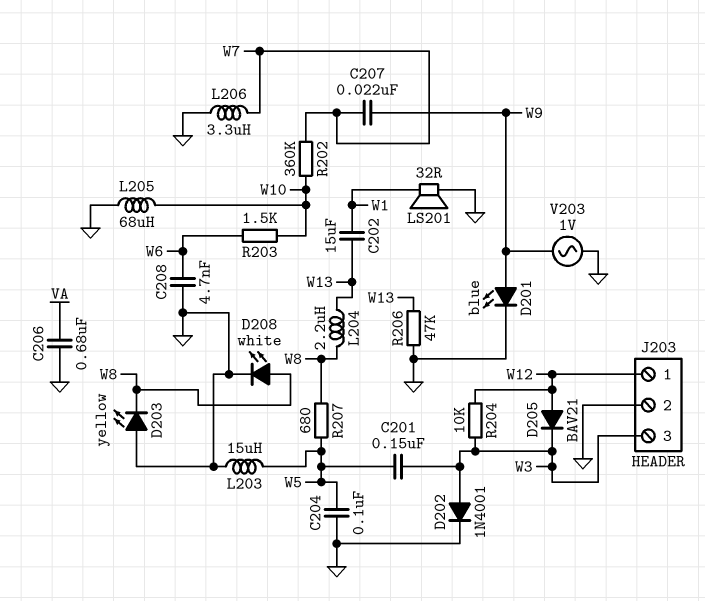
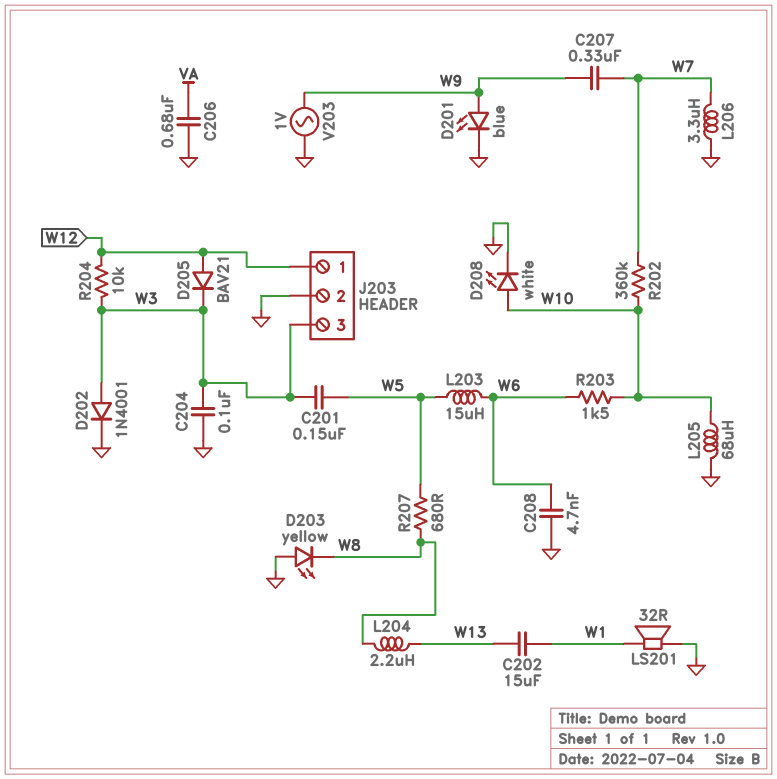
C204: 100nF (GND, W5) -> 100nF (GND, W3)
C207: 22nF (W7, W9) -> 330nF (W7, W9)
D208: LED white (A W8, K GND) -> LED white (A W10, K GND)
L203: 15uH (GND, W5) -> 15uH (W5, W6)
R206: 47k (GND, W13) -> none

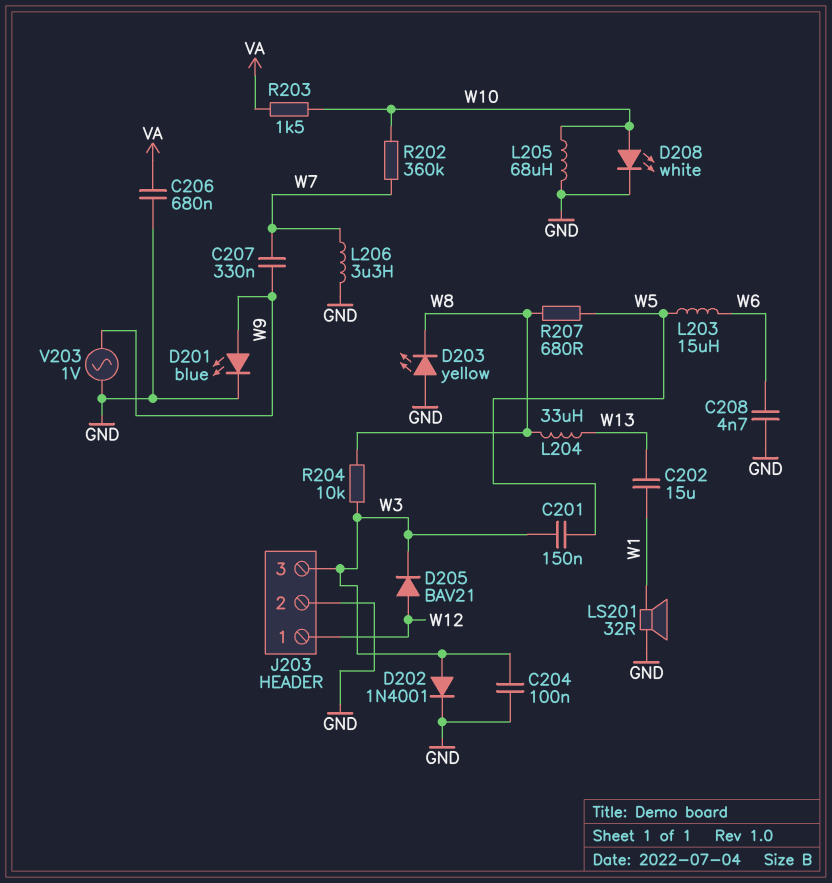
L204: 2.2uH (W8, W13) -> 33uH (W8, W13)
R203: 1.5k (W6, W10) -> 1.5k (VA, W10)
R204: 10k (W3, W12) -> 10k (W3, W8)

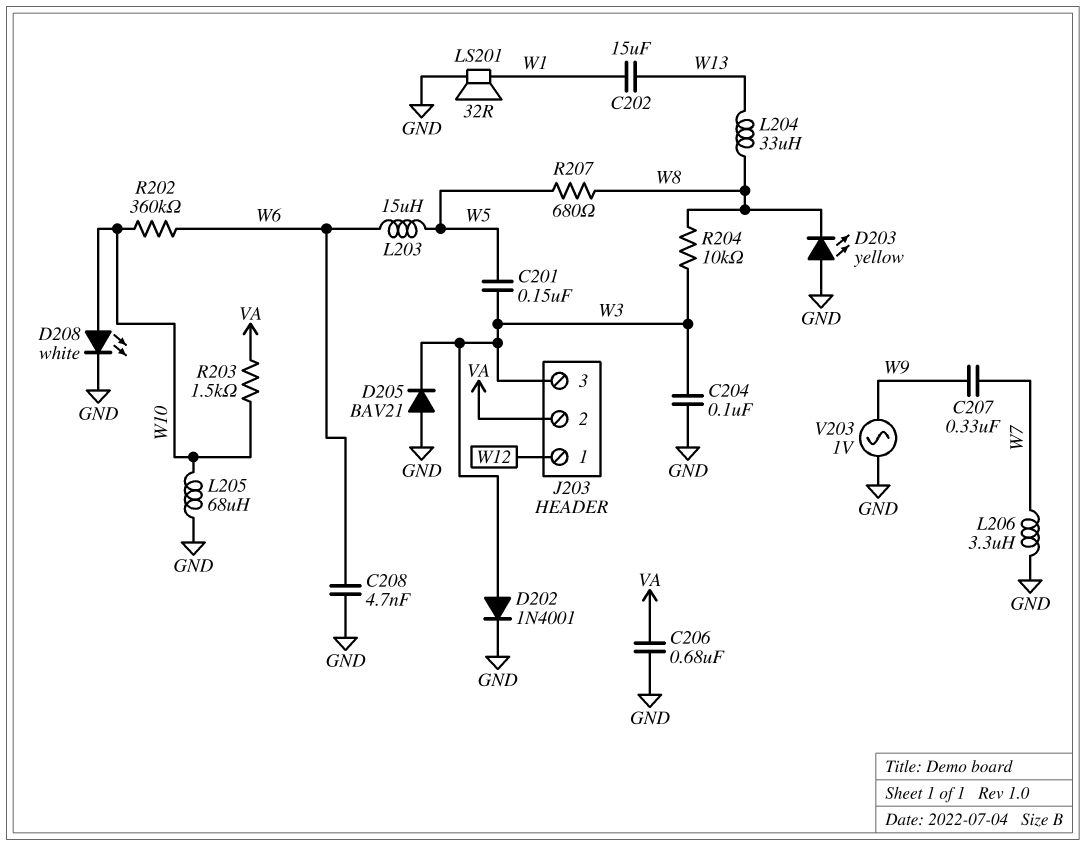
D201: LED blue (A W9, K GND) -> none
D205: diode BAV21 (A W12, K W3) -> diode BAV21 (A GND, K W3)
J203 pin 2: GND -> VA
R202: 360k (W7, W10) -> 360k (W6, W10)

